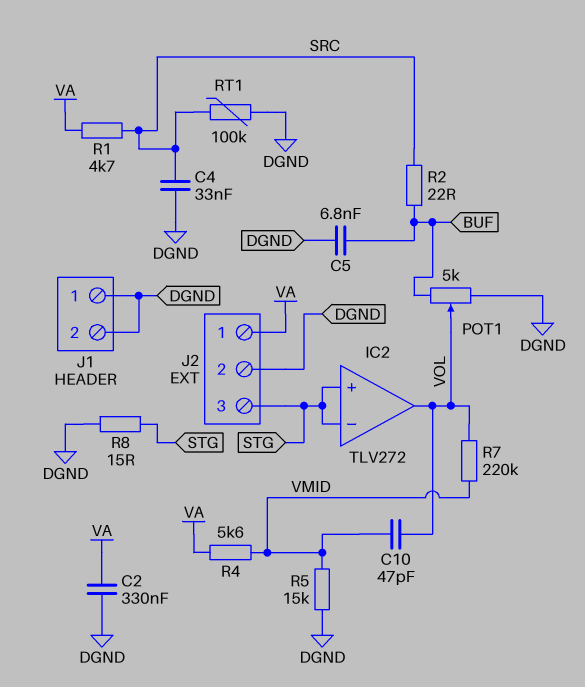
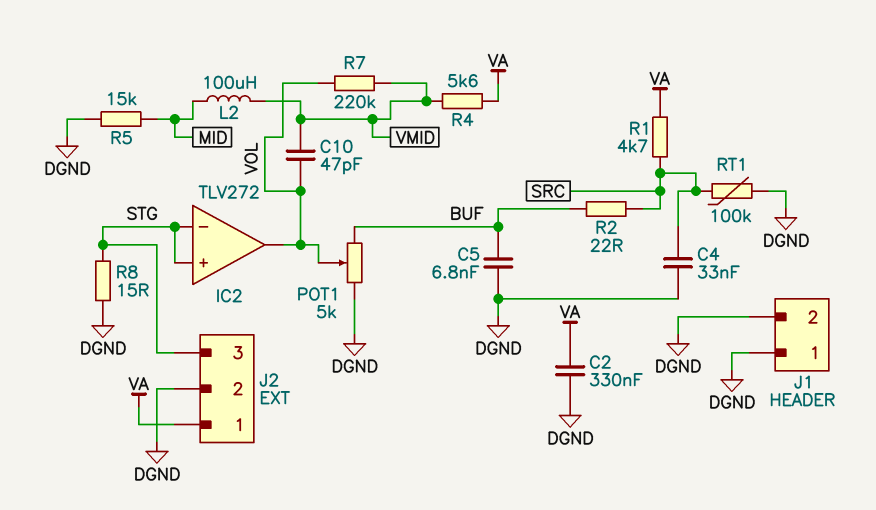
L2: none -> 100uH (MID, VMID)
R5: 15k (DGND, VMID) -> 15k (DGND, MID)

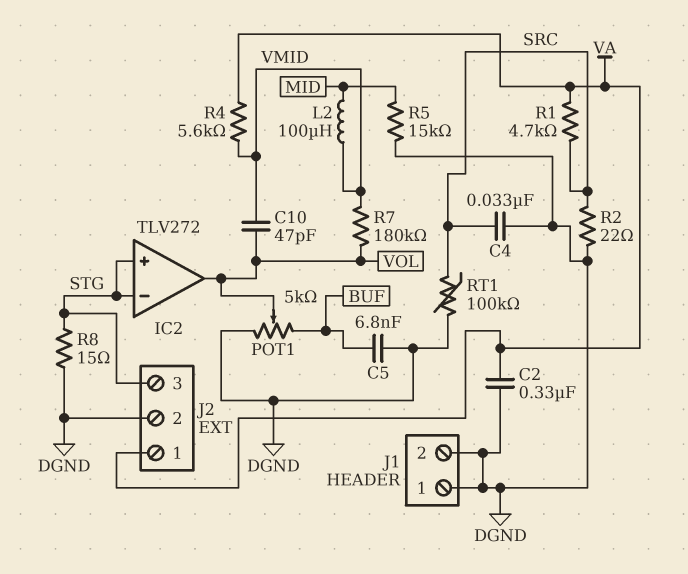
R2: 22 (BUF, SRC) -> 22 (DGND, SRC)
R7: 220k (VMID, VOL) -> 180k (VMID, VOL)

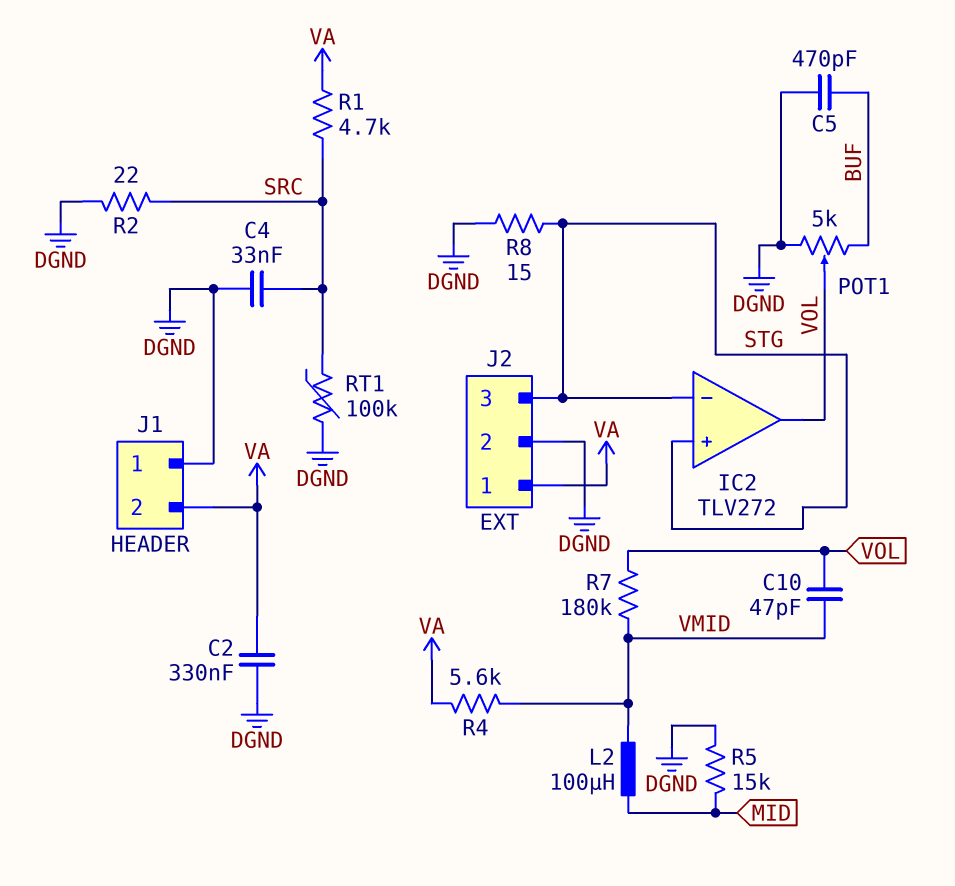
C5: 6.8nF (BUF, DGND) -> 470pF (BUF, DGND)
J1 pin 2: DGND -> VA

